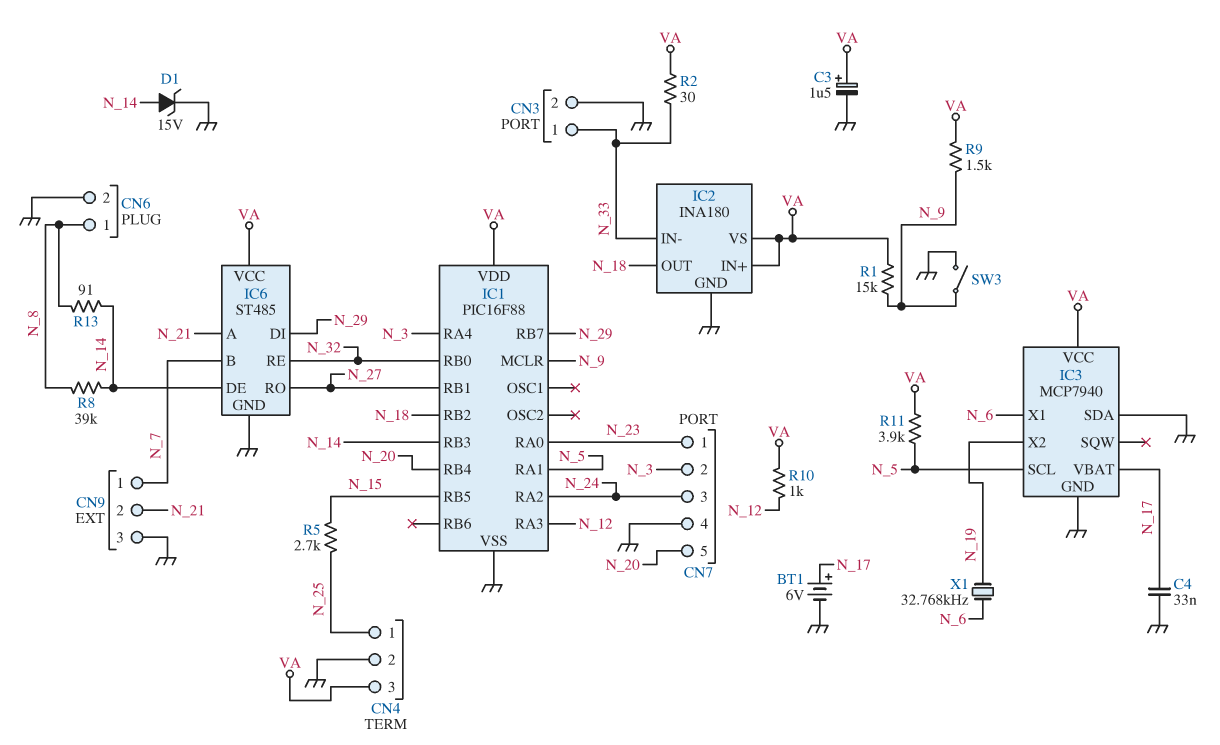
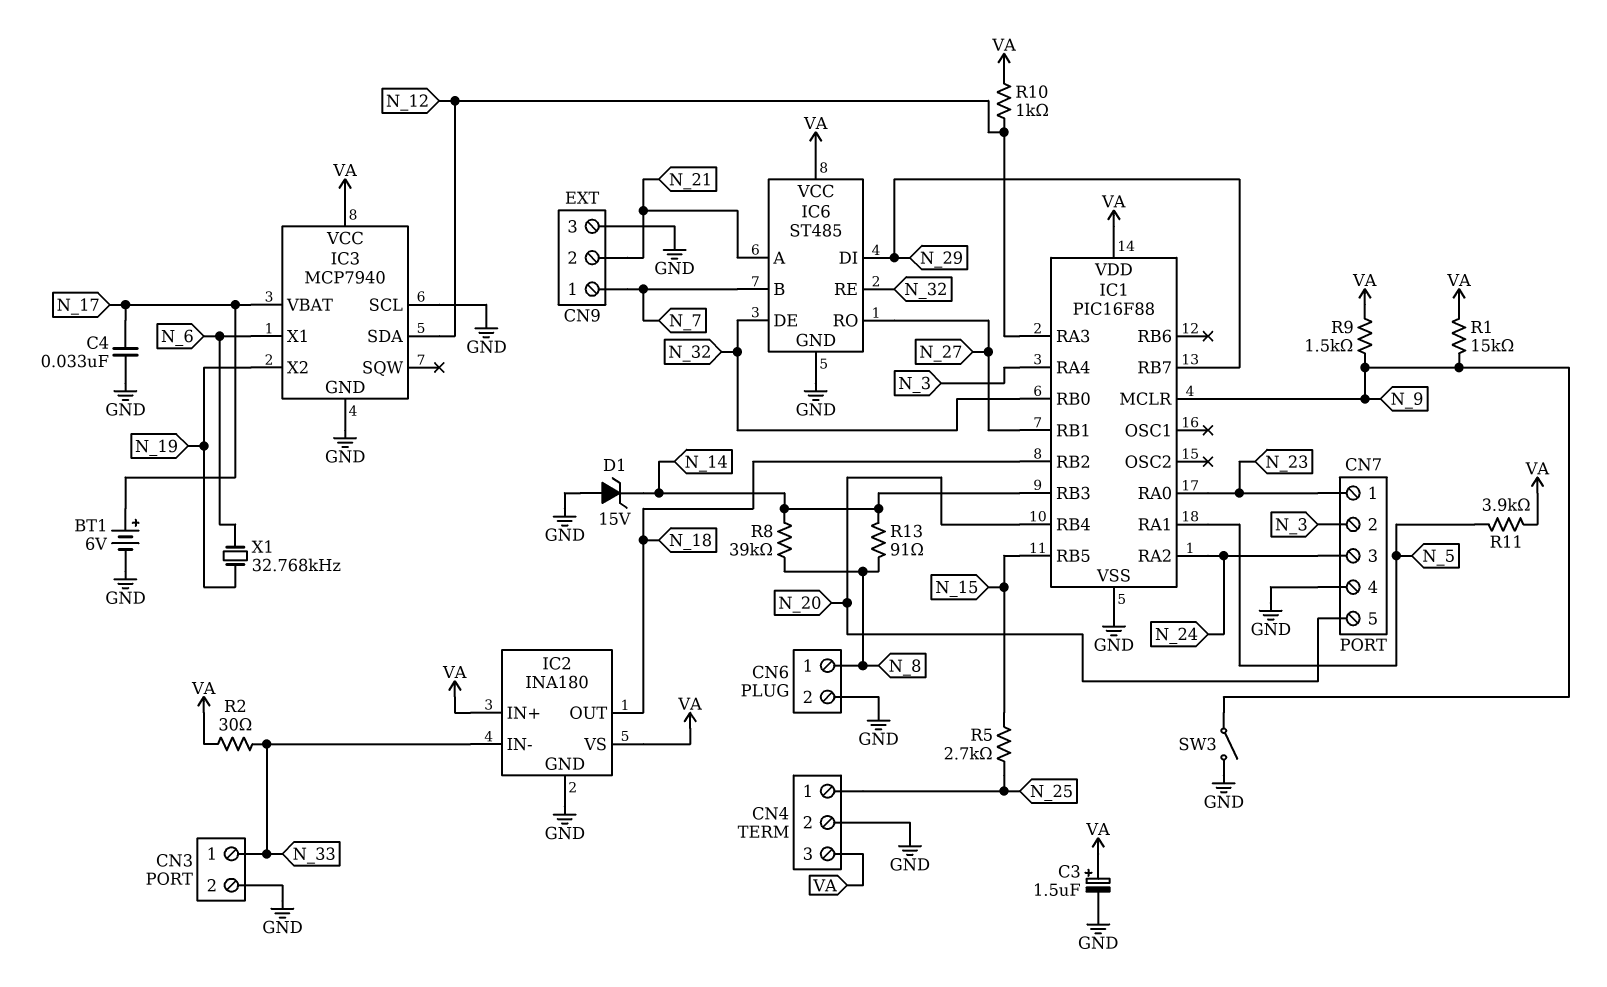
D1: zener 15V (A N_14, K GND) -> zener 15V (A GND, K N_14)
IC3 pin SCL: N_5 -> GND
IC3 pin SDA: GND -> N_12
IC6 pin DE: N_14 -> N_32

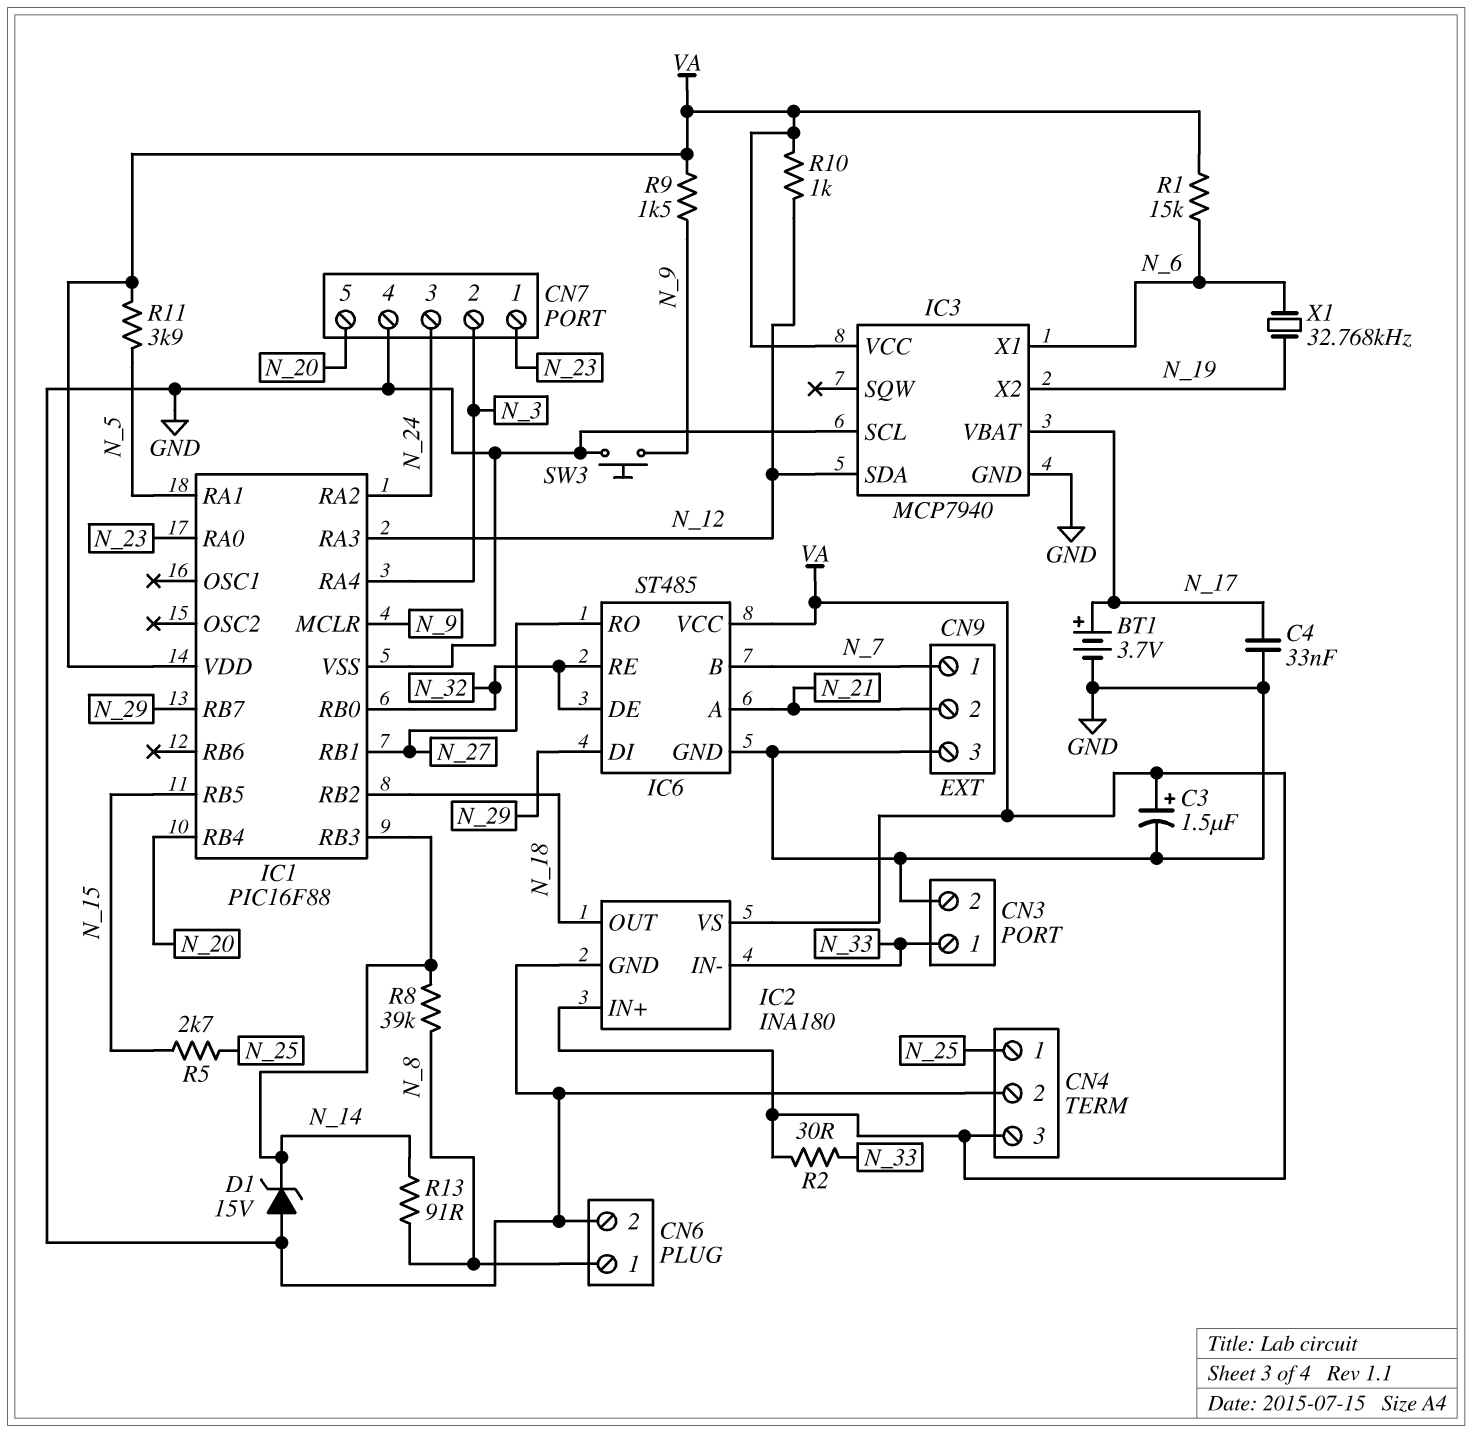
BT1: 6V (plus N_17, minus GND) -> 3.7V (plus N_17, minus GND)
R1: 15k (N_9, VA) -> 15k (N_6, VA)
SW3: switch (GND, N_9) -> button (GND, N_9)

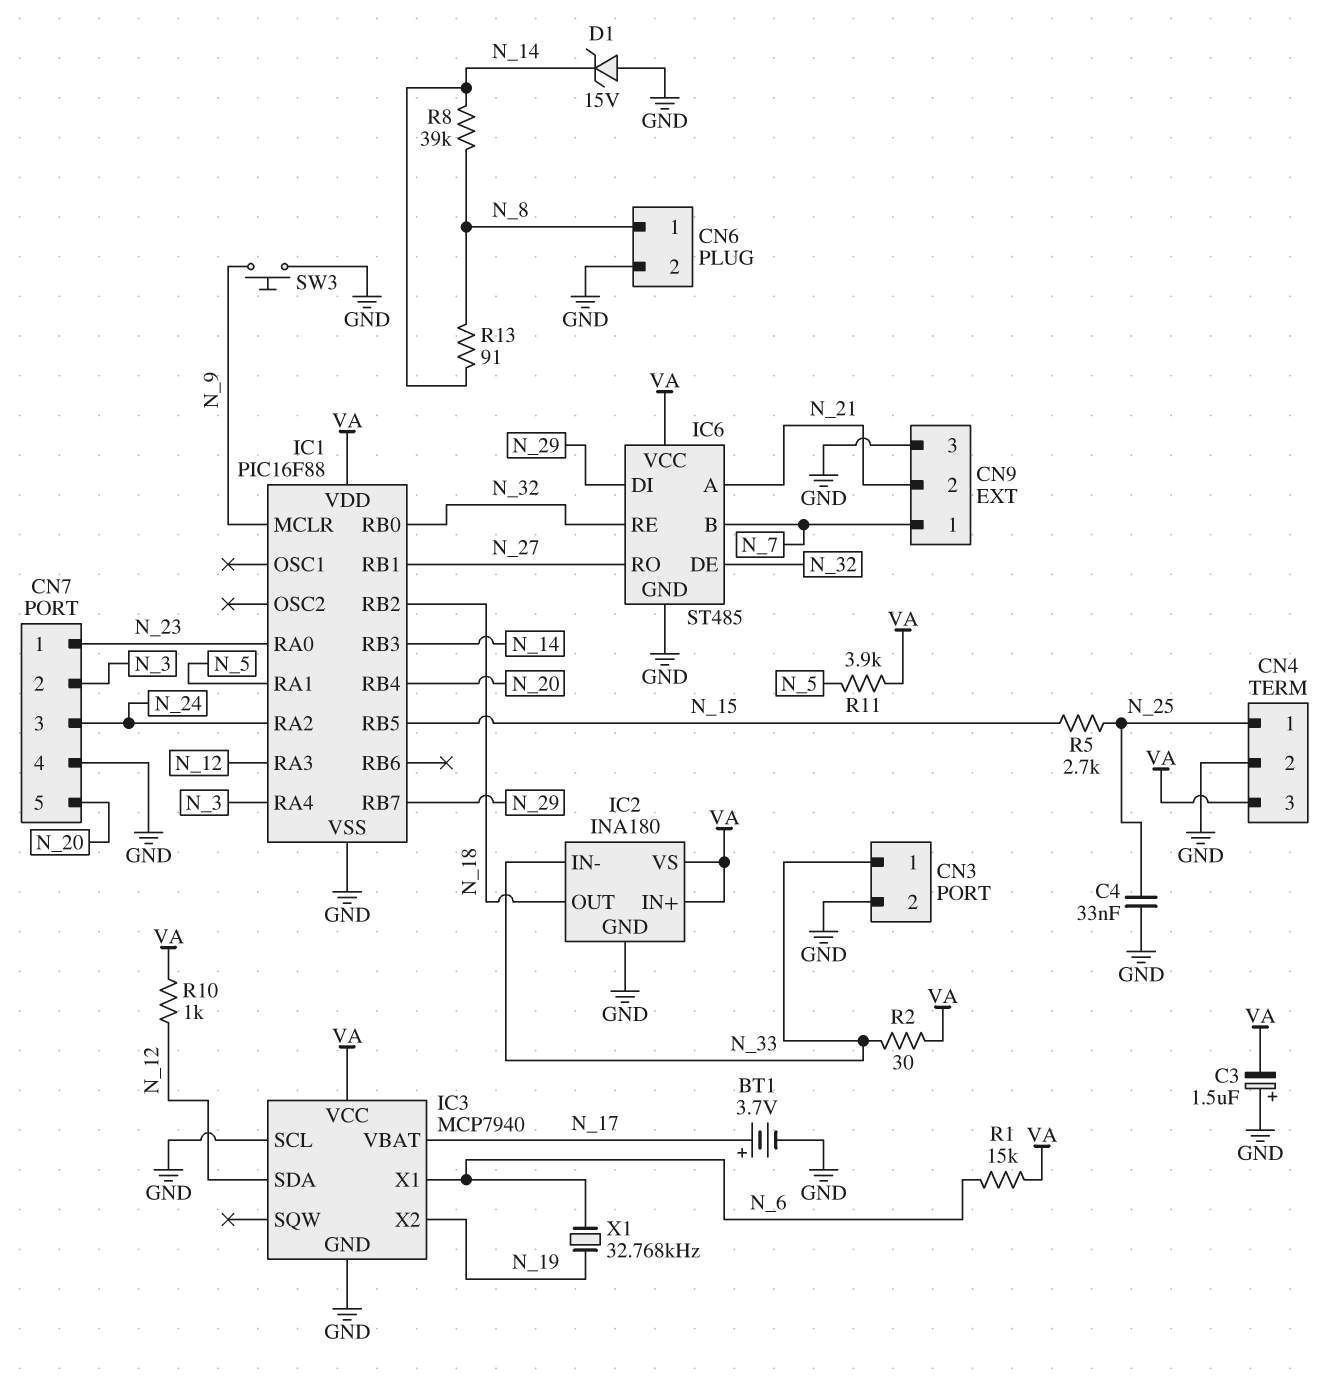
C3: 1.5uF (plus VA, minus GND) -> 1.5uF (plus GND, minus VA)
C4: 33nF (GND, N_17) -> 33nF (GND, N_25)
R9: 1.5k (N_9, VA) -> none

